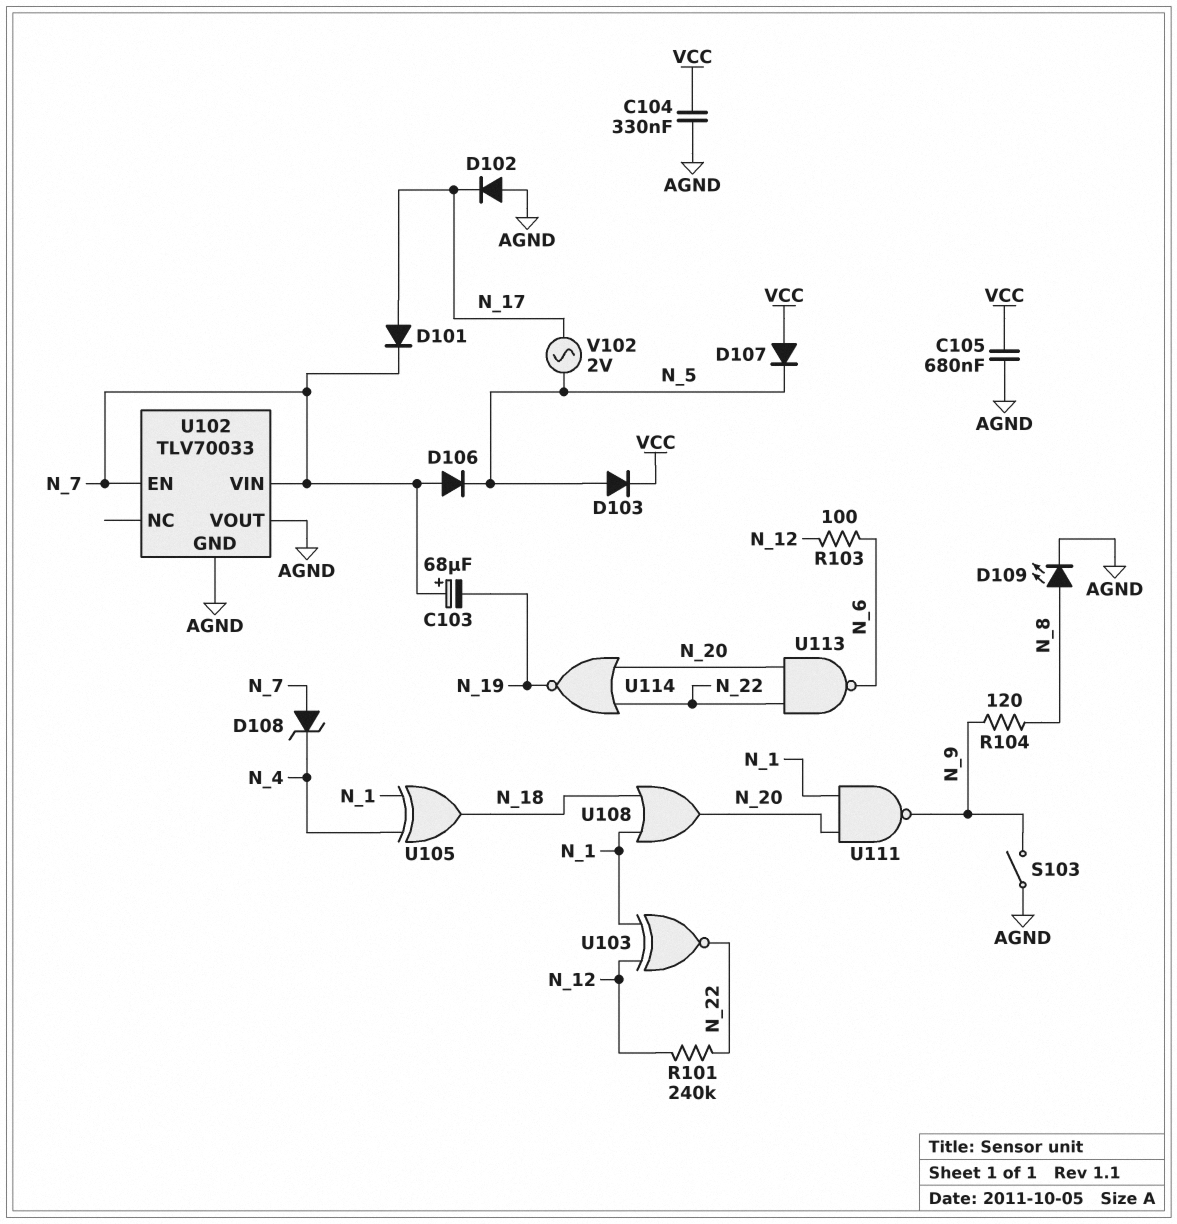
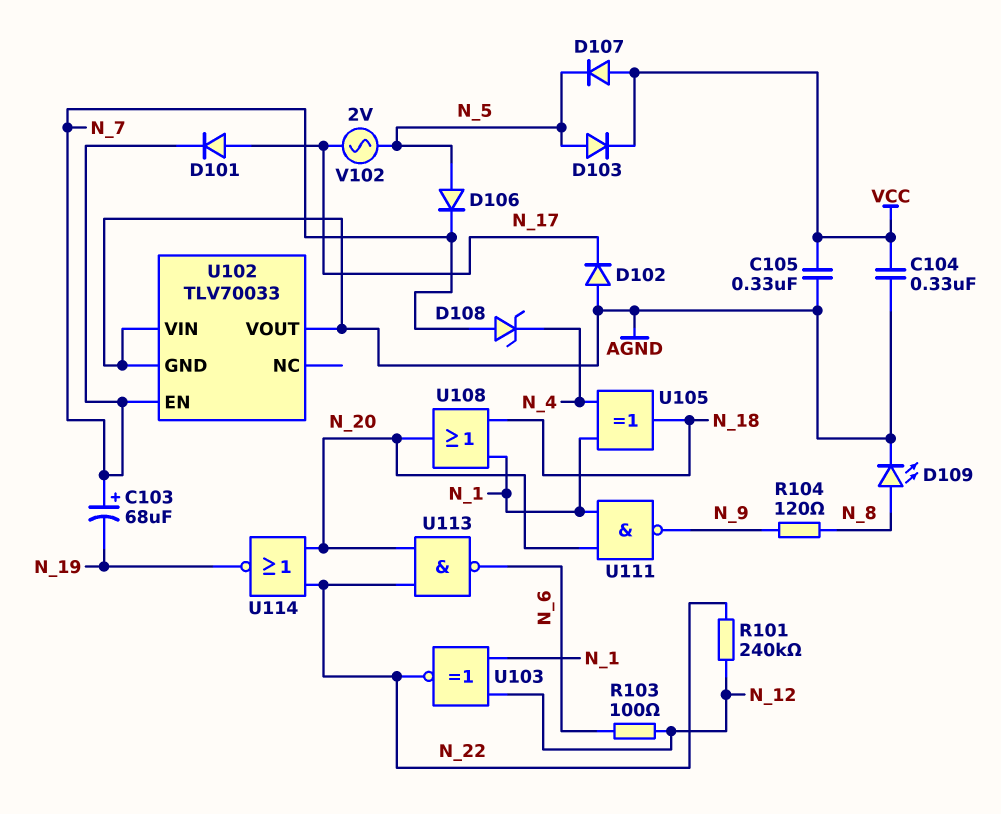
C105: 680nF (AGND, VCC) -> 330nF (AGND, VCC)
D106: diode (A N_7, K N_5) -> diode (A N_5, K N_7)
S103: switch (AGND, N_9) -> none
U102 pin VIN: N_7 -> AGND

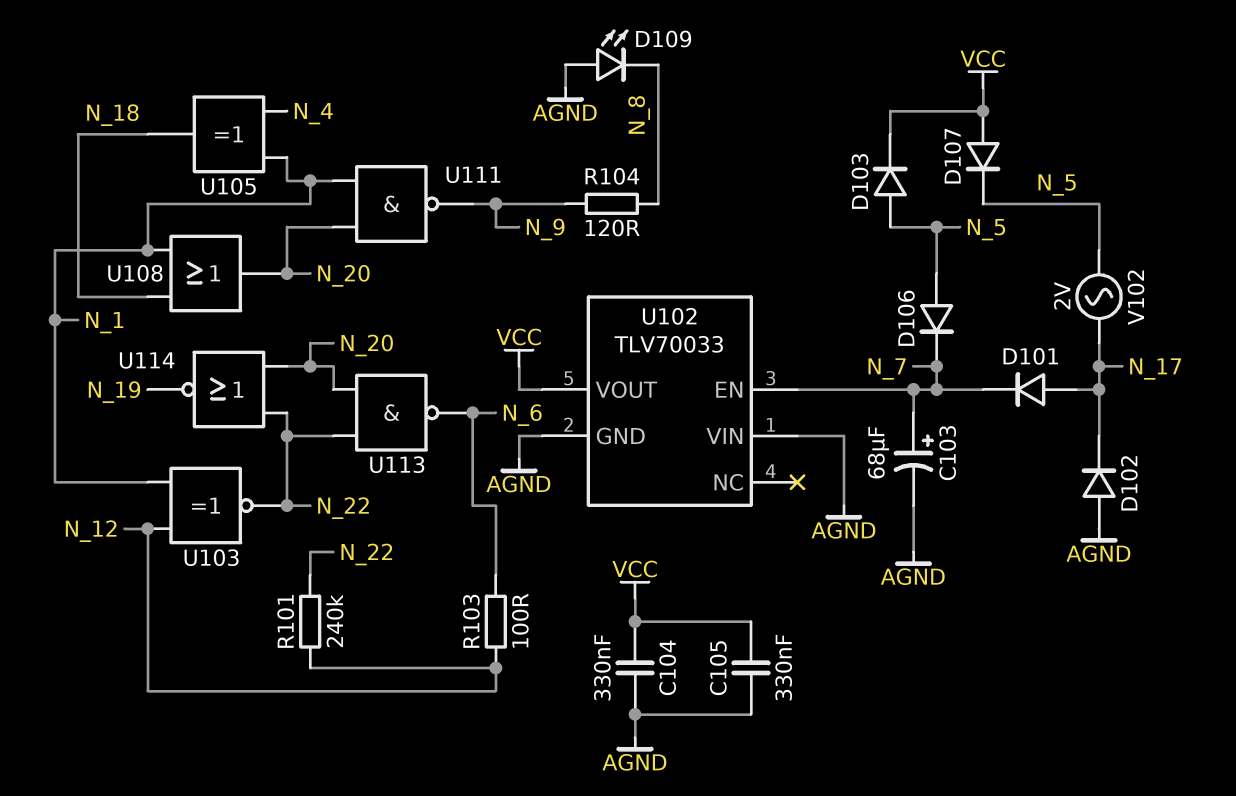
C103: 68uF (plus N_7, minus N_19) -> 68uF (plus N_7, minus AGND)
D108: zener (A N_7, K N_4) -> none
D109: LED (A N_8, K AGND) -> LED (A AGND, K N_8)
U102 pin VOUT: AGND -> VCC

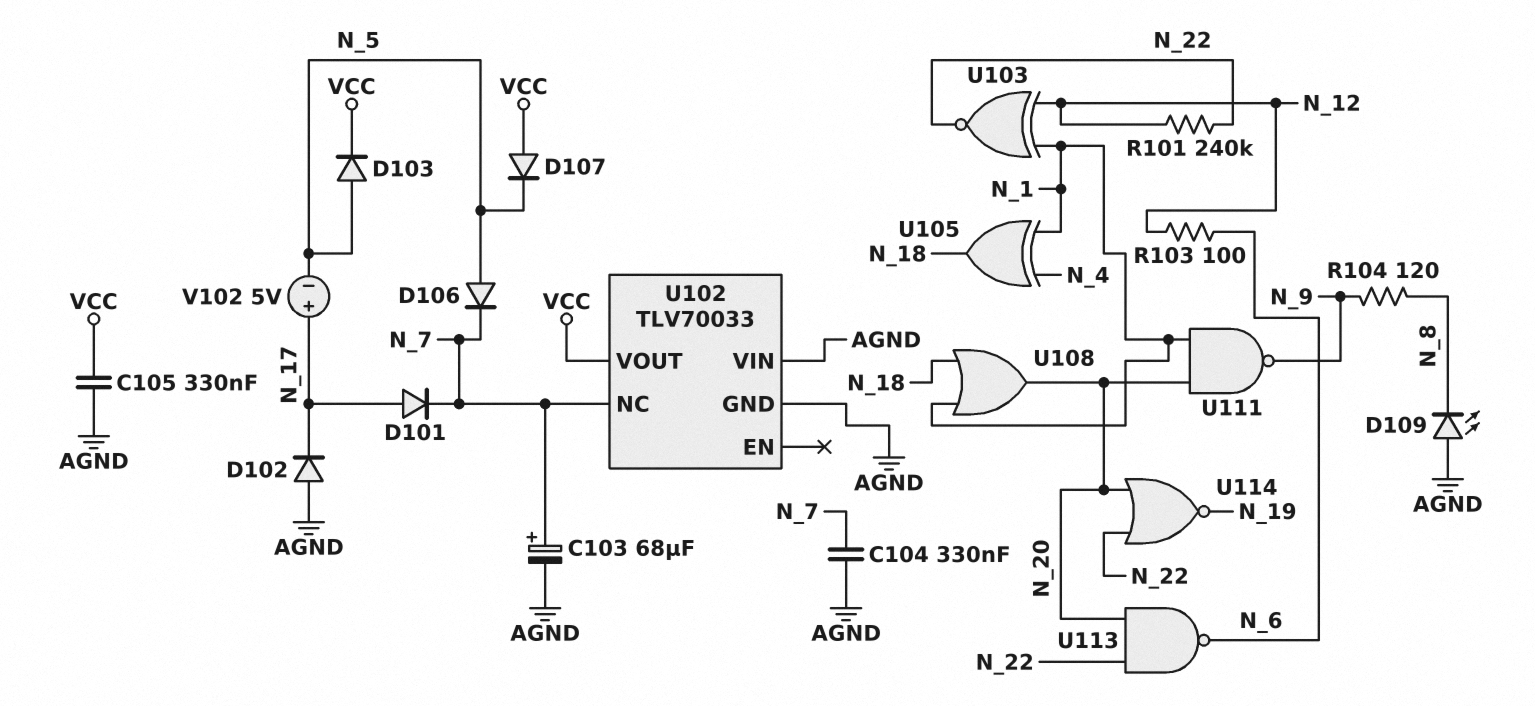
C104: 330nF (AGND, VCC) -> 330nF (AGND, N_7)
U102 pin EN: N_7 -> none
U102 pin NC: none -> N_7
V102: AC 2V (N_5, N_17) -> 5V (plus N_17, minus N_5)

